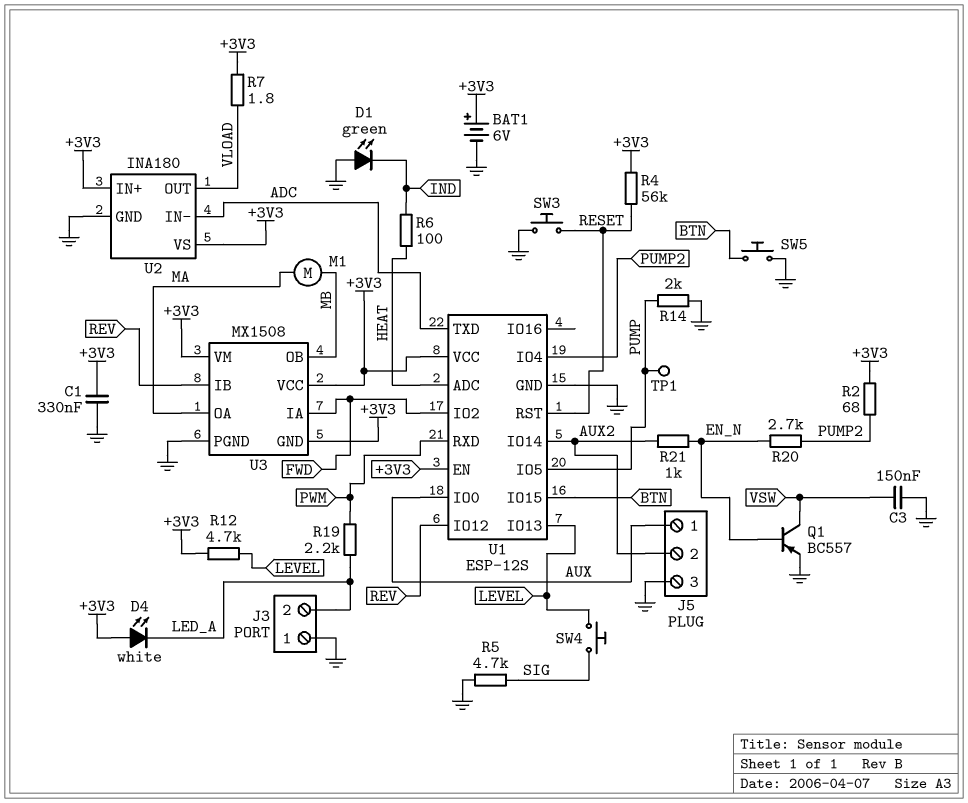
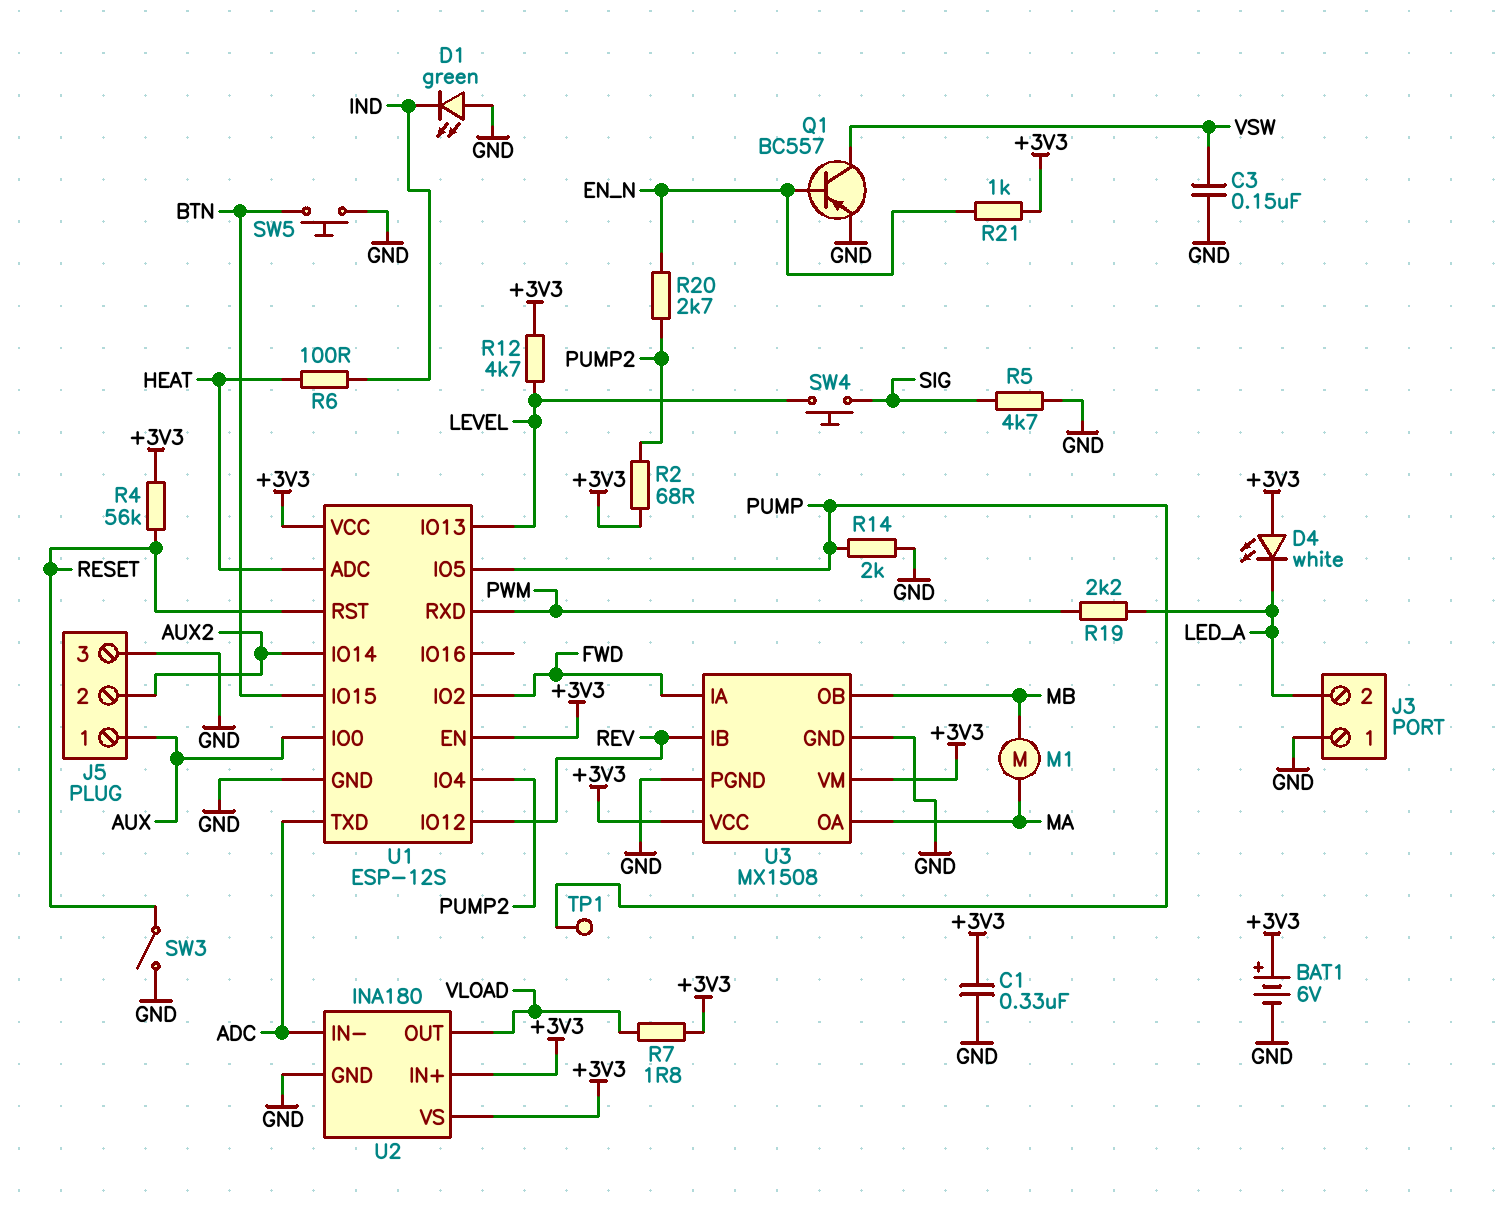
R21: 1k (AUX2, EN_N) -> 1k (+3V3, EN_N)
SW3: button (GND, RESET) -> switch (GND, RESET)
U3 pin GND: +3V3 -> GND

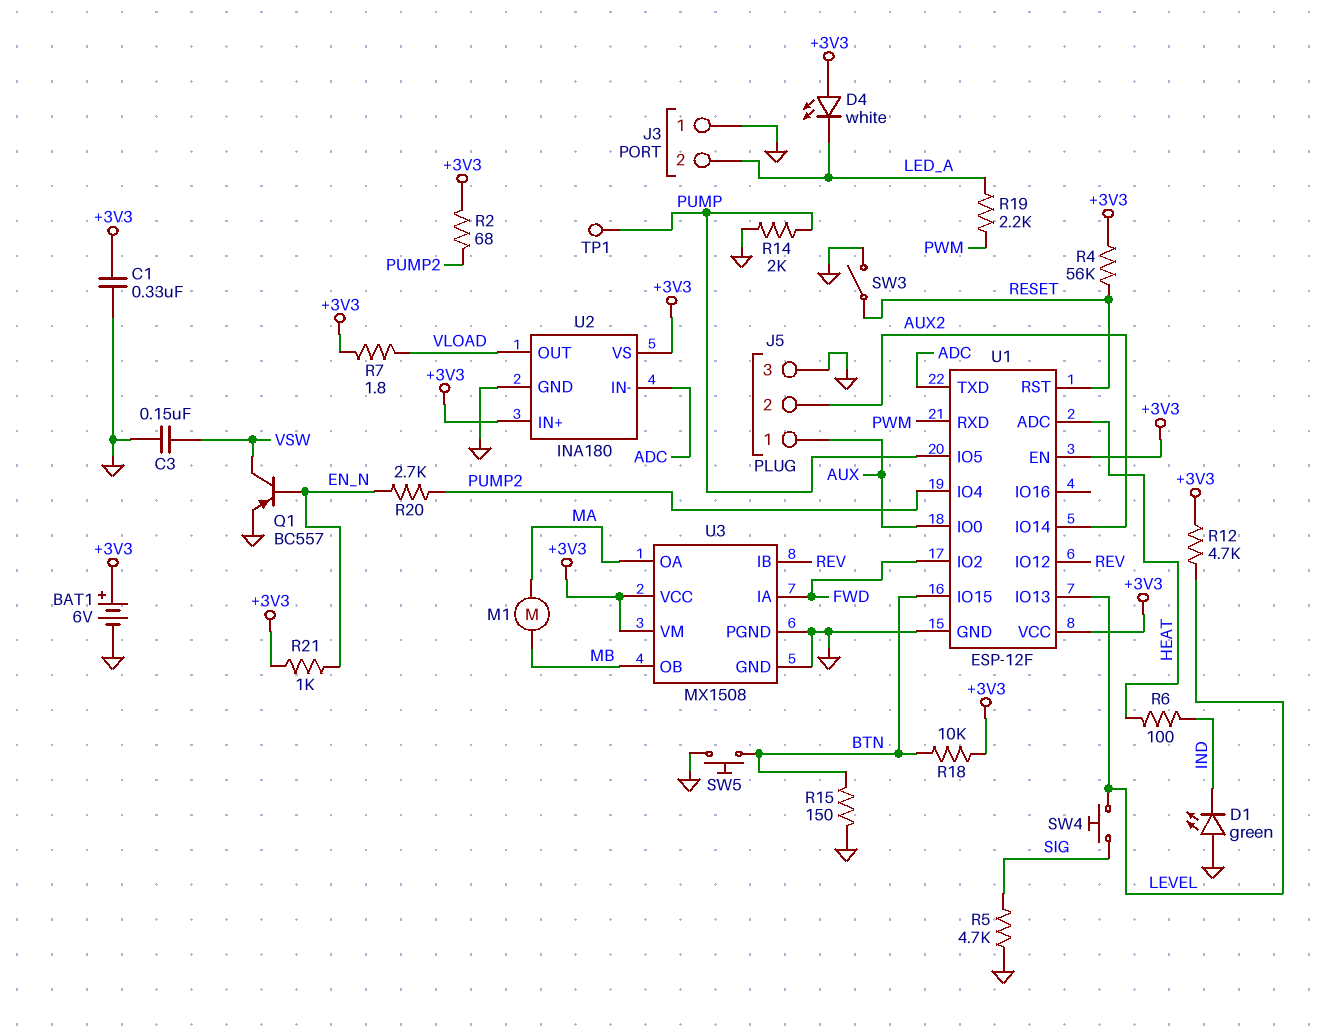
R15: none -> 150 (BTN, GND)
R18: none -> 10k (+3V3, BTN)
U1: ESP-12S -> ESP-12F

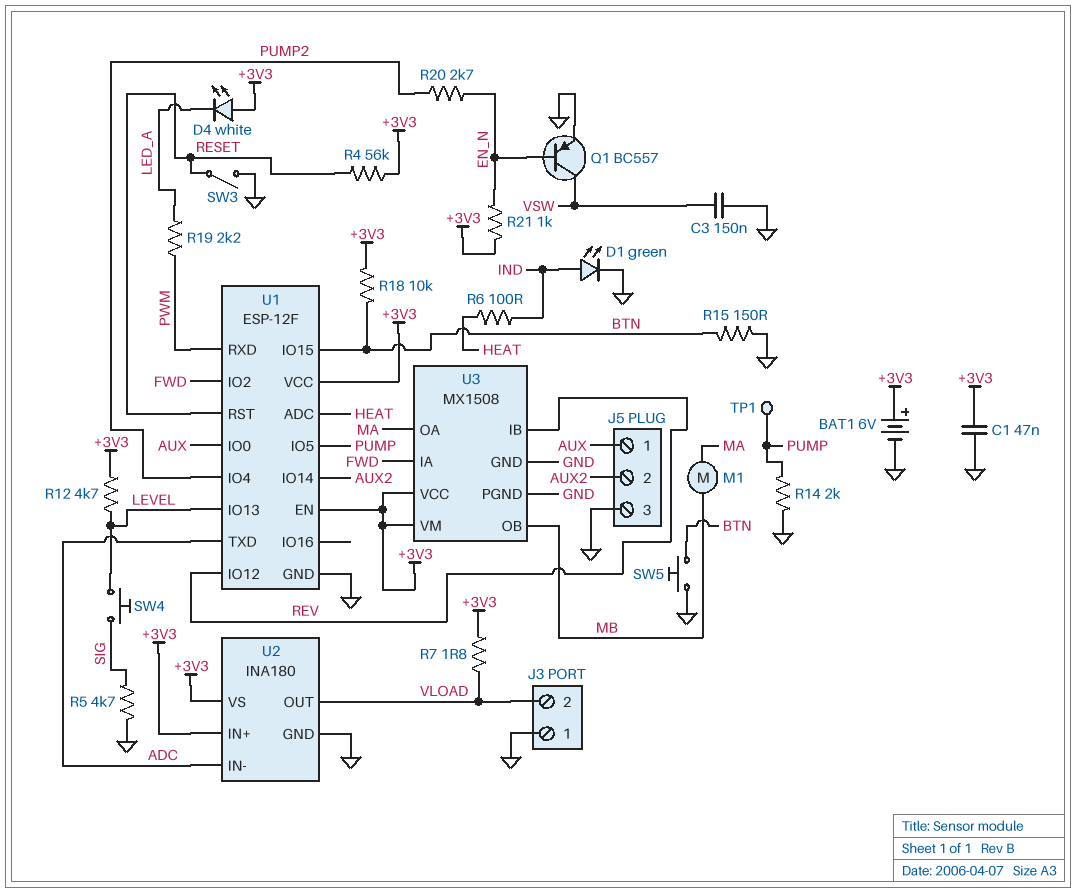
C1: 330nF (+3V3, GND) -> 47nF (+3V3, GND)
D1: LED green (A GND, K IND) -> LED green (A IND, K GND)
J3 pin 2: LED_A -> VLOAD
R2: 68 (+3V3, PUMP2) -> none

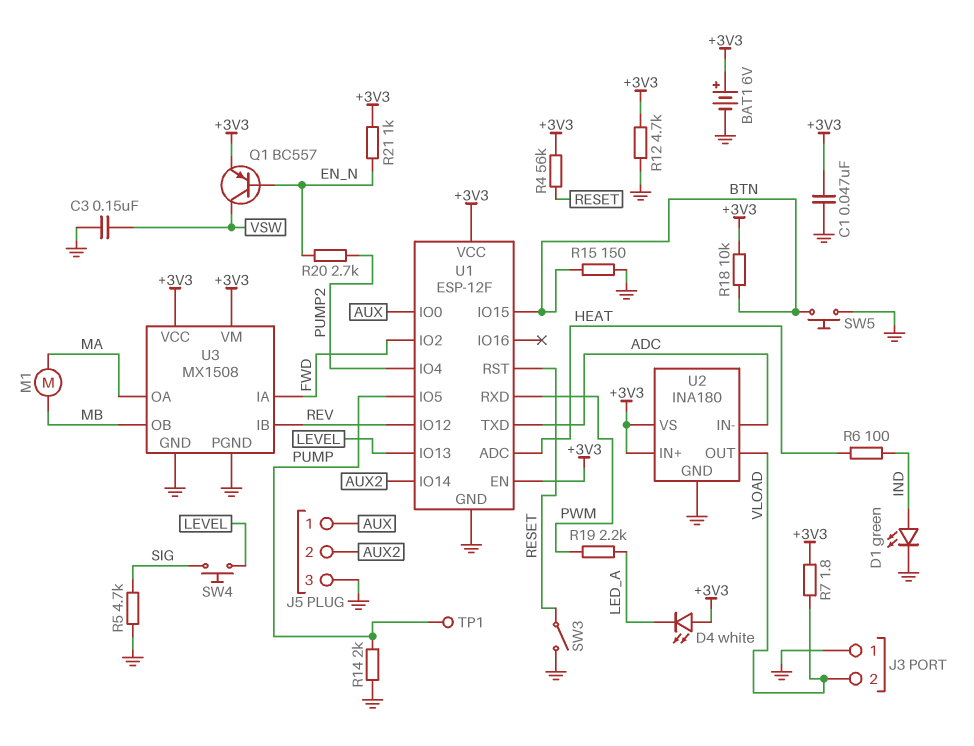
Q1: PNP BC557 (B EN_N, C VSW, E GND) -> PNP BC557 (B EN_N, C VSW, E +3V3)
R12: 4.7k (+3V3, LEVEL) -> 4.7k (+3V3, GND)

